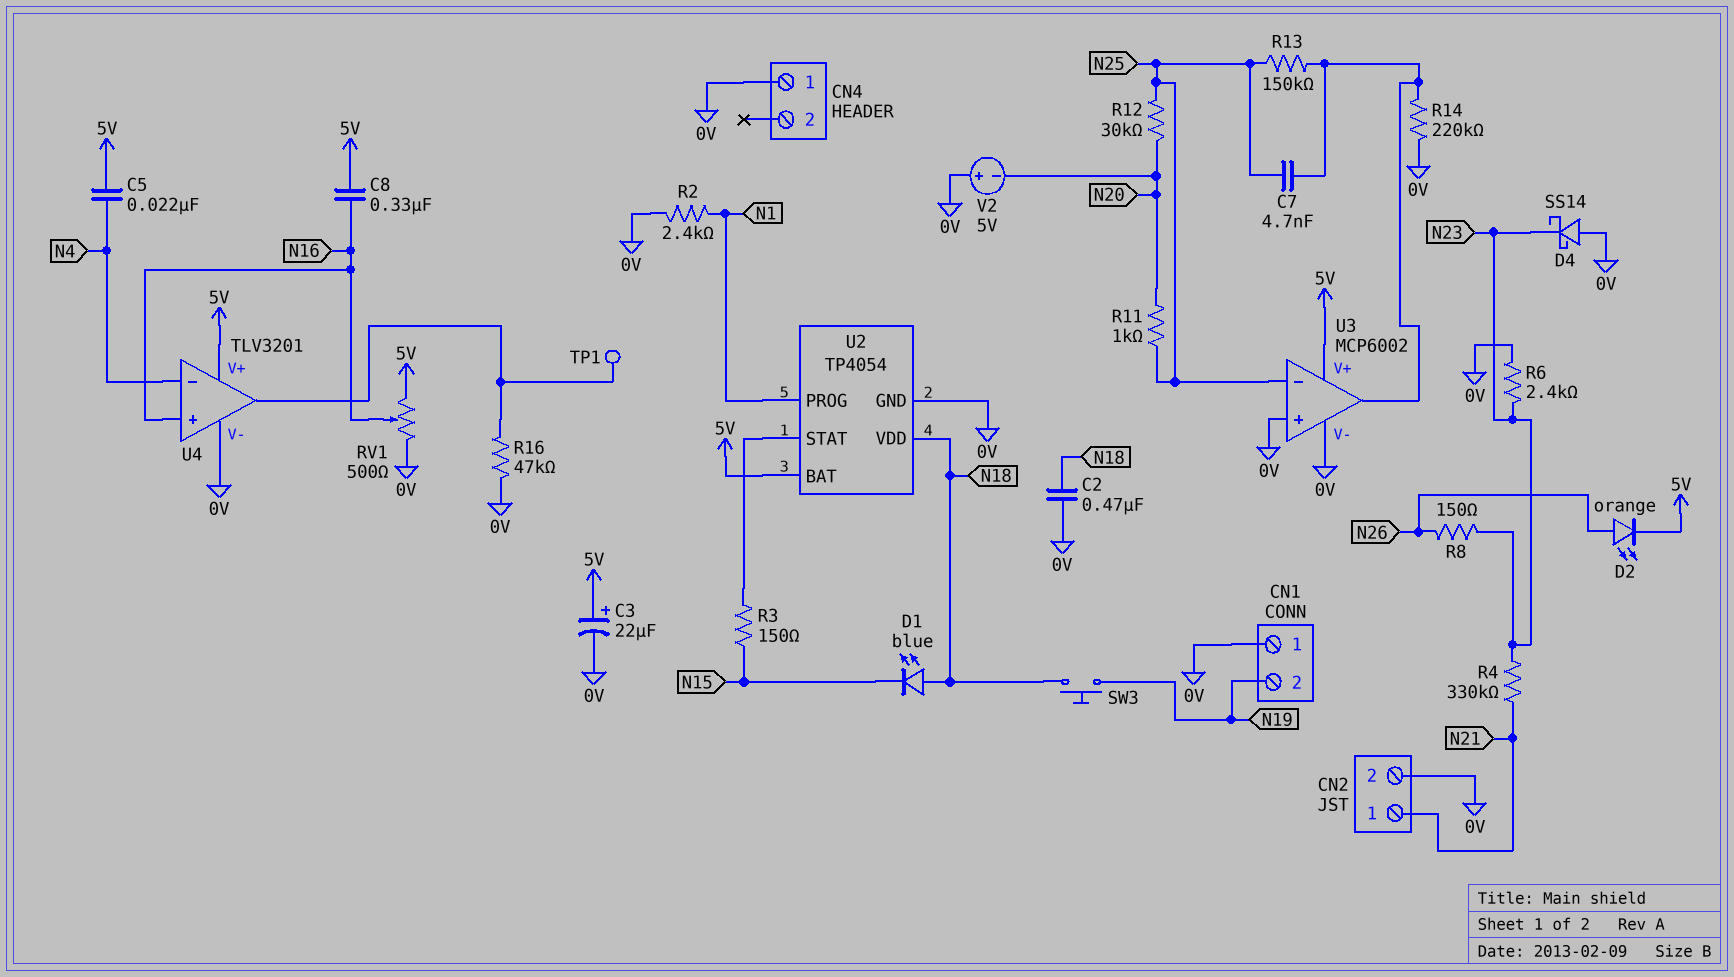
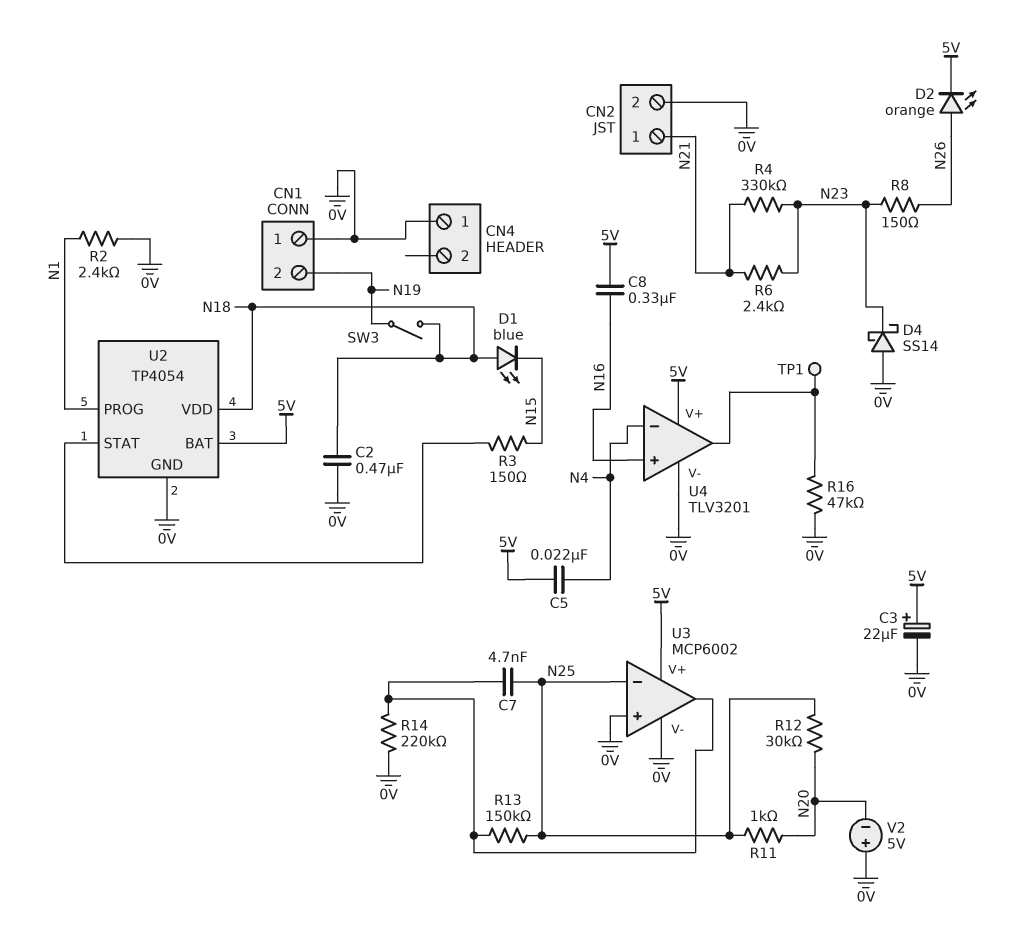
R6: 2.4k (0V, N23) -> 2.4k (N21, N23)
RV1: 500 (0V, 5V, wiper N16) -> none
SW3: button (N18, N19) -> switch (N18, N19)

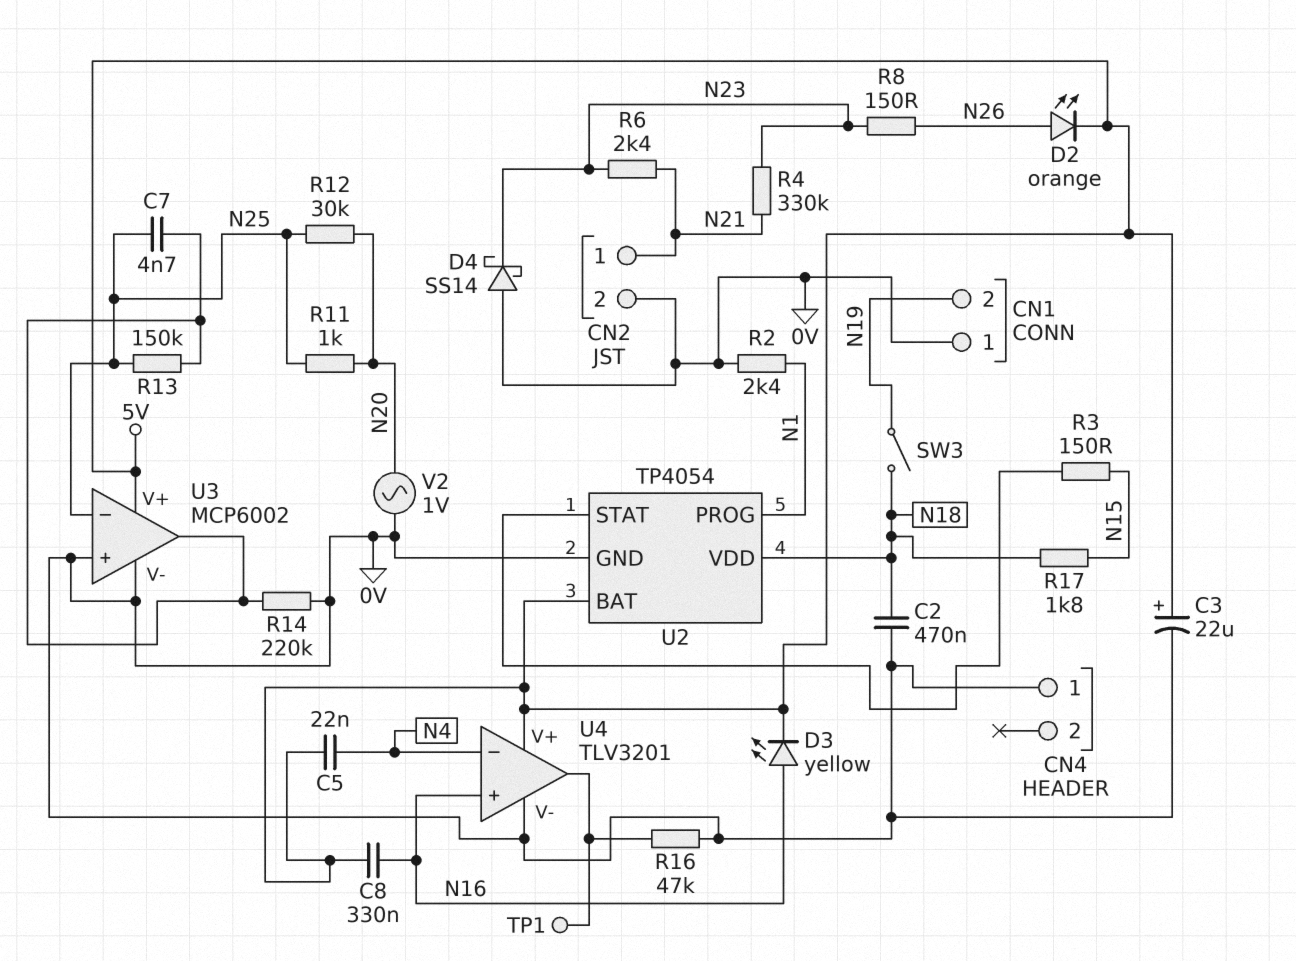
D1: LED blue (A N18, K N15) -> none
D3: none -> LED yellow (A N16, K 5V)
R17: none -> 1.8k (N15, N18)
V2: 5V (plus 0V, minus N20) -> AC 1V (0V, N20)

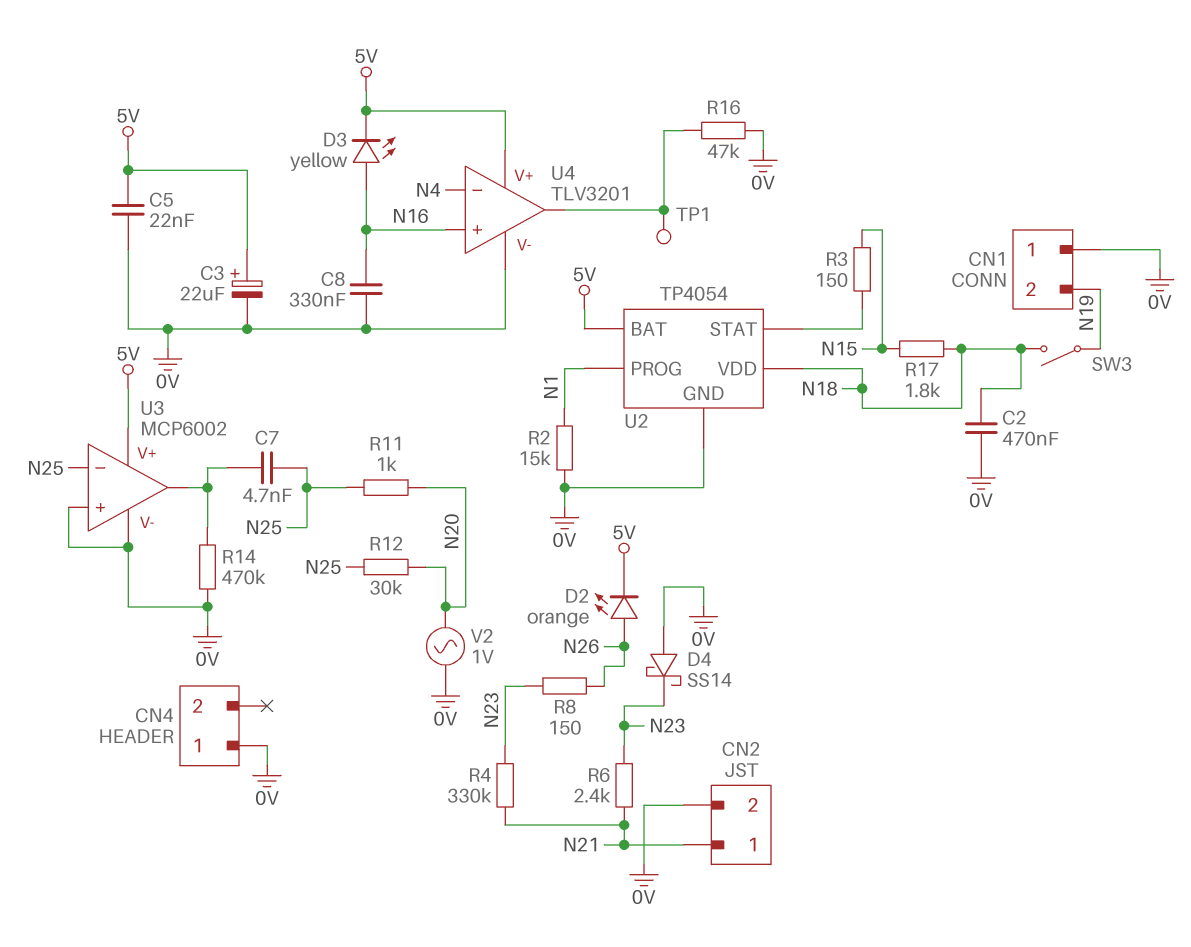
C5: 22nF (5V, N4) -> 22nF (0V, 5V)
C8: 330nF (5V, N16) -> 330nF (0V, N16)
R2: 2.4k (0V, N1) -> 15k (0V, N1)
R13: 150k (N25, U3/out) -> none
R14: 220k (0V, U3/out) -> 470k (0V, U3/out)

